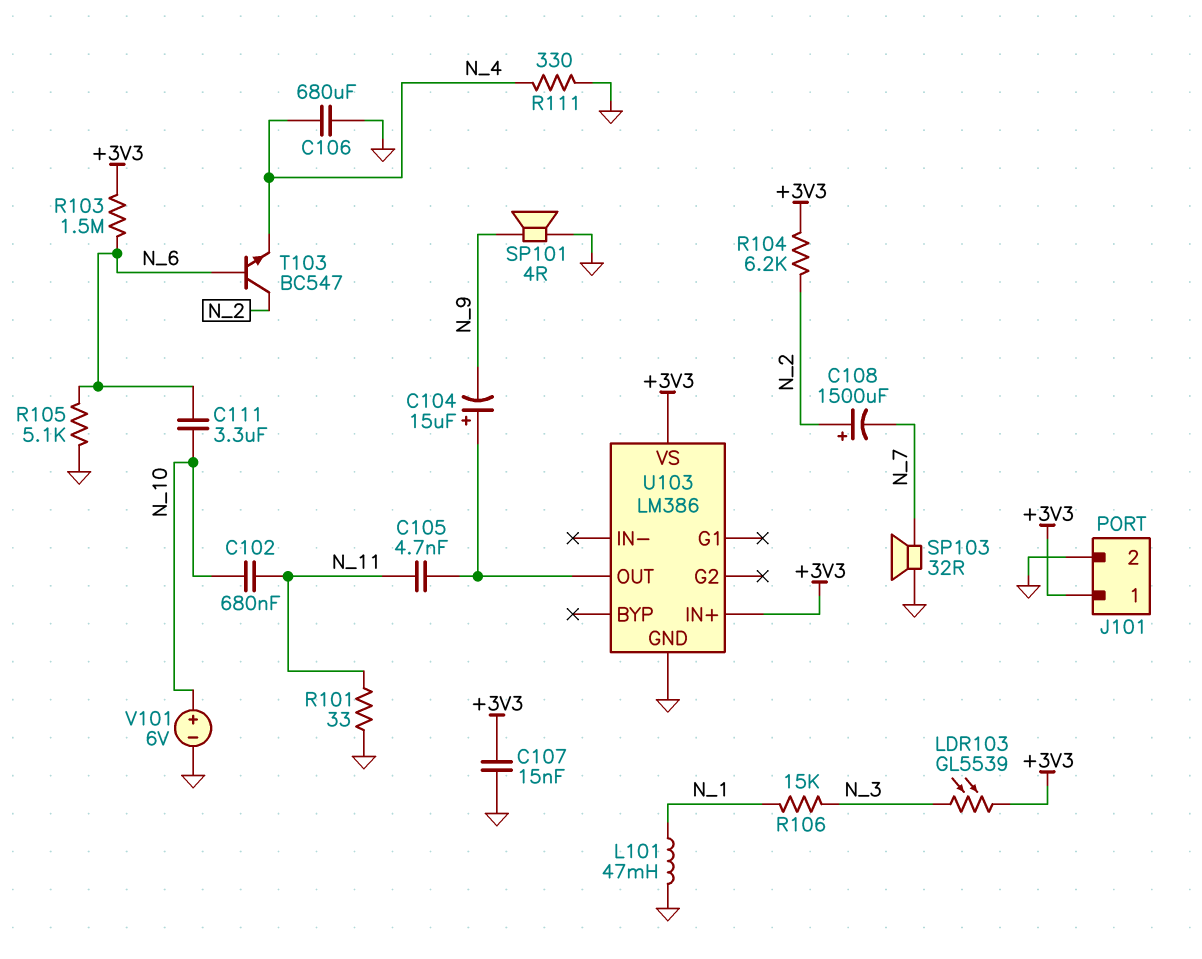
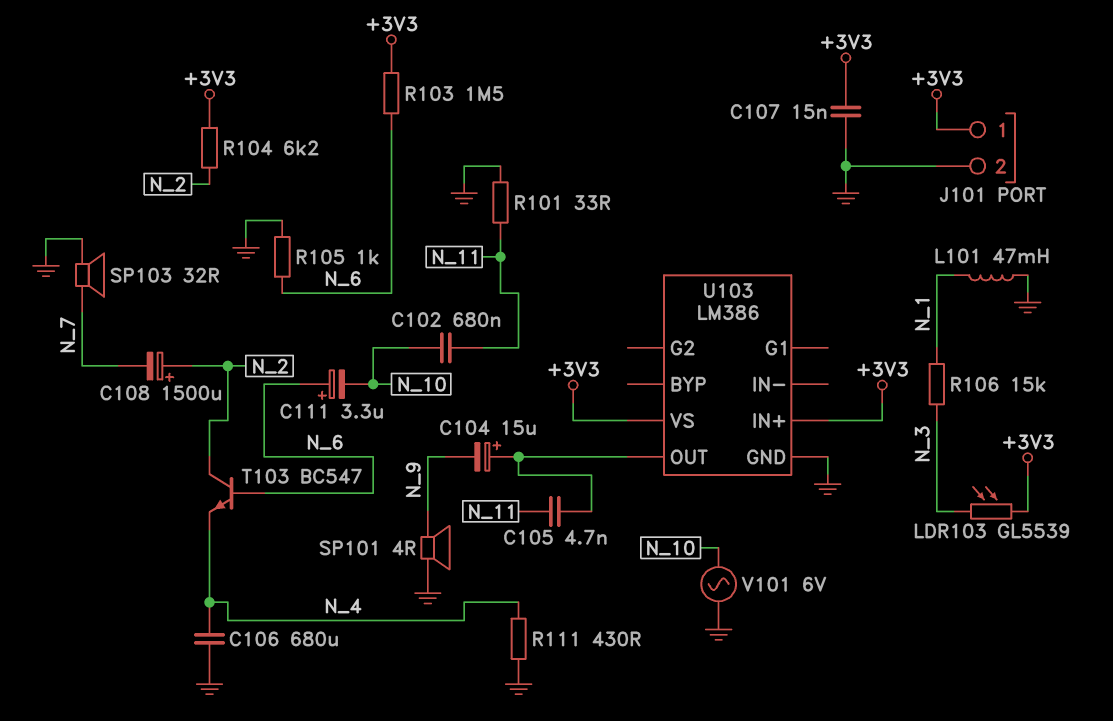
C111: 3.3uF (N_6, N_10) -> 3.3uF (plus N_6, minus N_10)
R105: 5.1k (GND, N_6) -> 1k (GND, N_6)
R111: 330 (GND, N_4) -> 430 (GND, N_4)
V101: 6V (plus N_10, minus GND) -> AC 6V (GND, N_10)

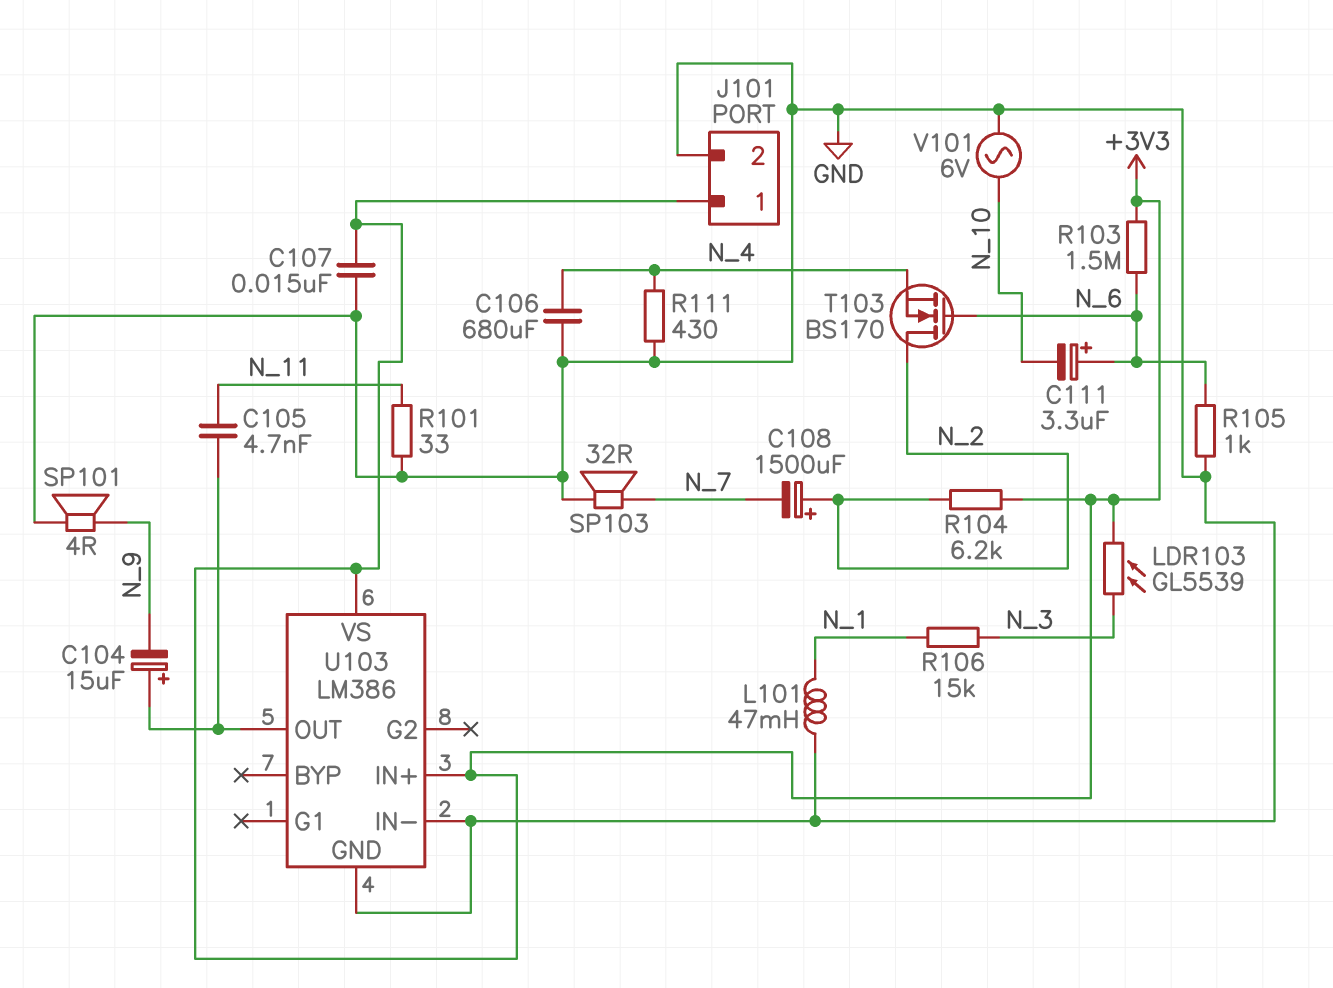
C102: 680nF (N_10, N_11) -> none
T103: NPN BC547 (B N_6, C N_2, E N_4) -> NMOS BS170 (G N_6, D N_2, S N_4)
U103 pin IN-: none -> GND

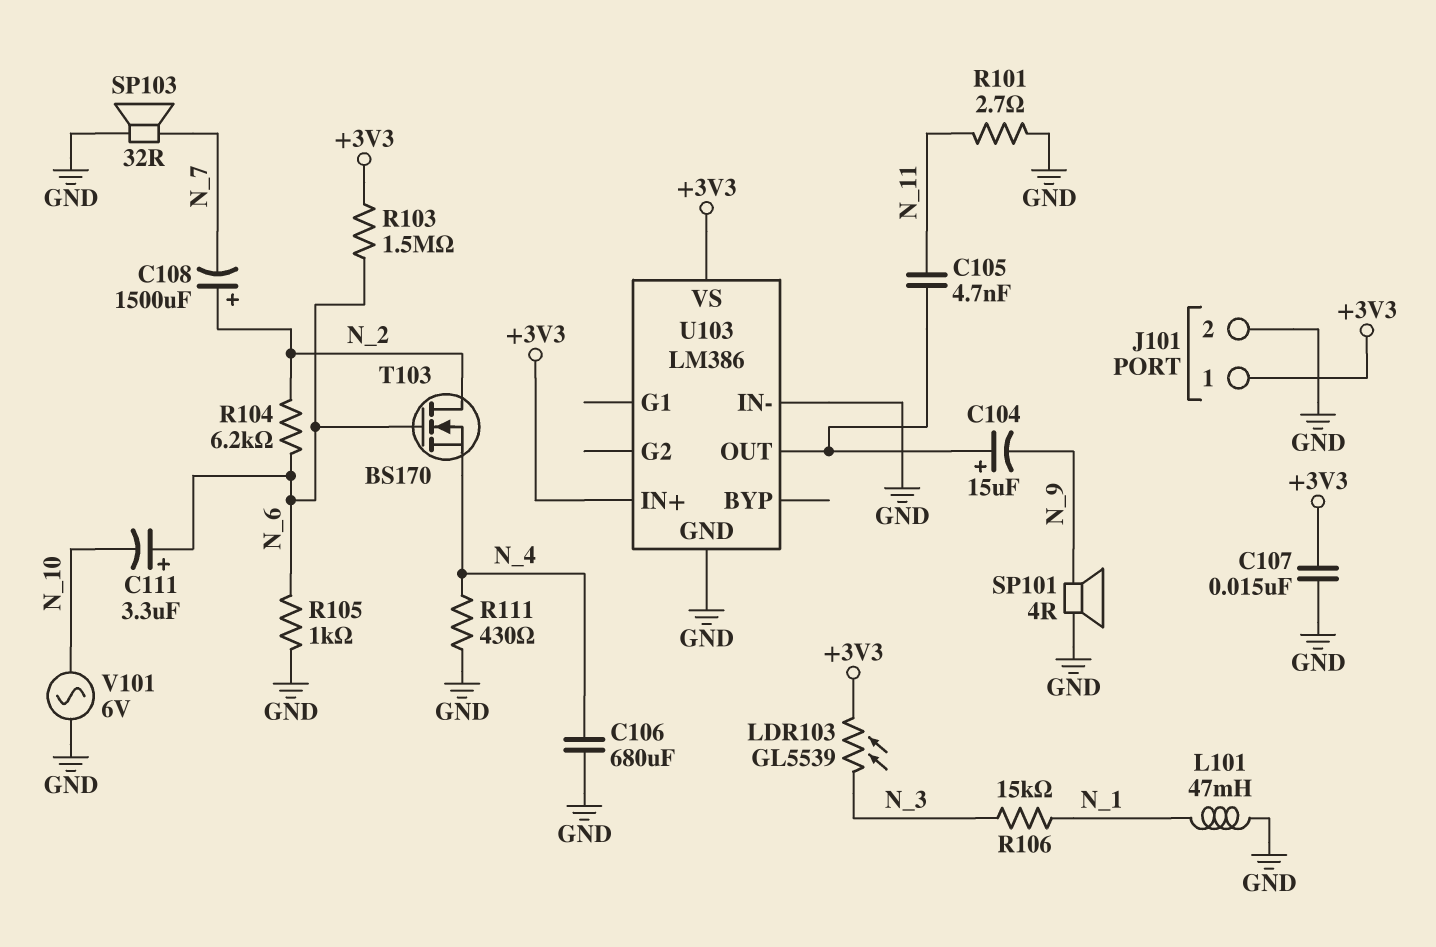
R101: 33 (GND, N_11) -> 2.7 (GND, N_11)
R104: 6.2k (+3V3, N_2) -> 6.2k (N_2, N_6)

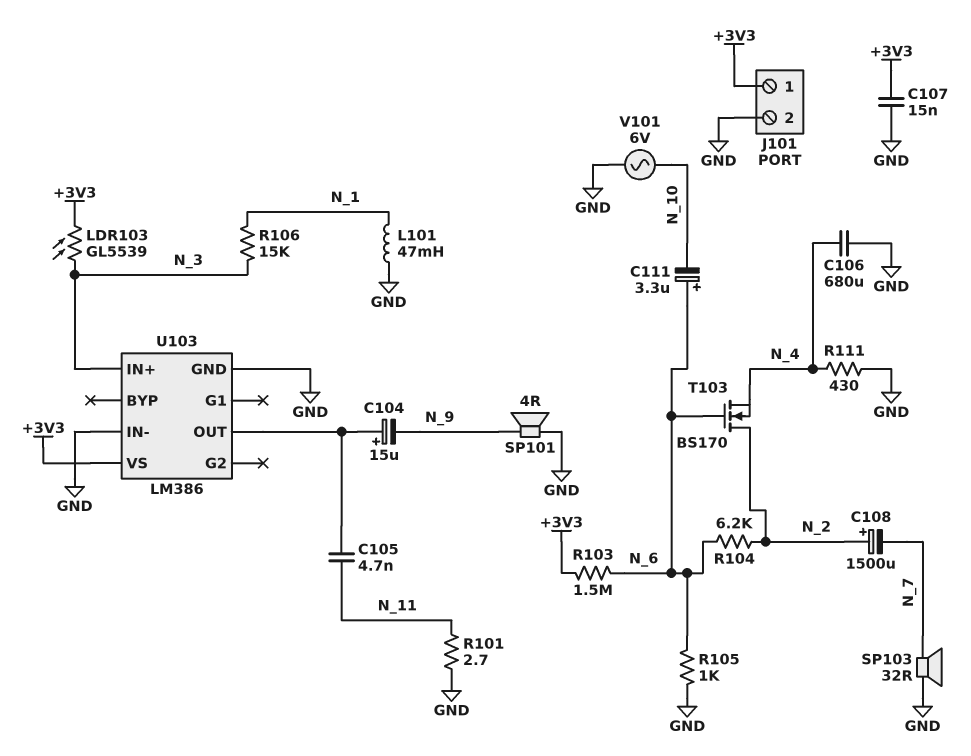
U103 pin IN+: +3V3 -> N_3

